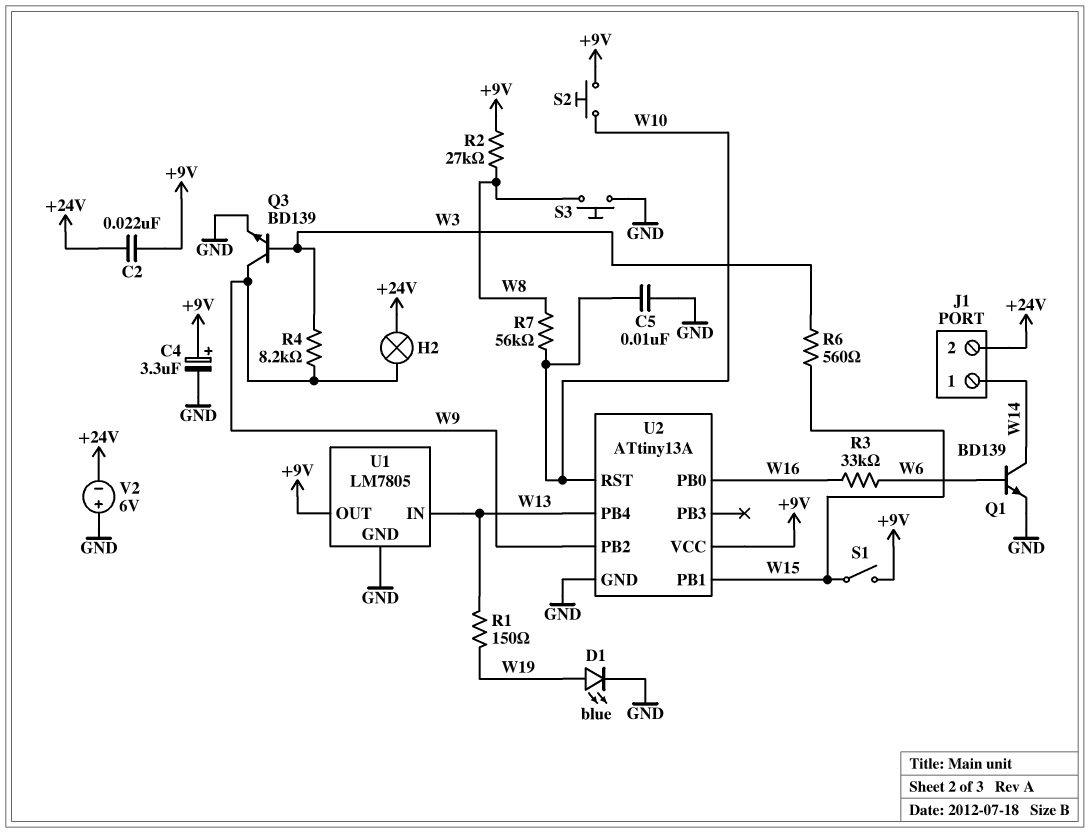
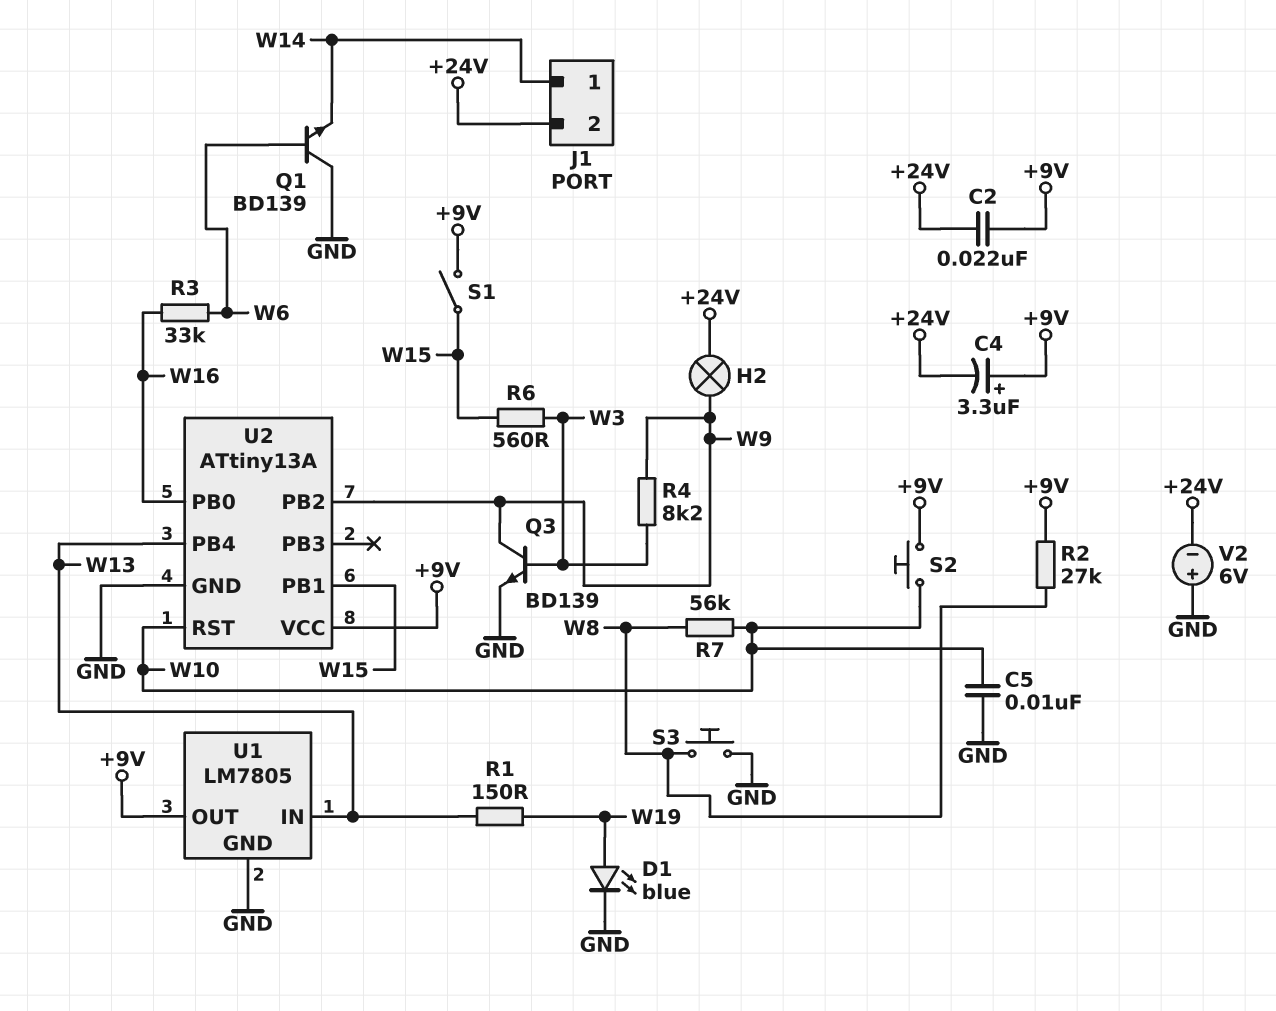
C4: 3.3uF (plus +9V, minus GND) -> 3.3uF (plus +9V, minus +24V)
Q1: NPN BD139 (B W6, C W14, E GND) -> NPN BD139 (B W6, C GND, E W14)

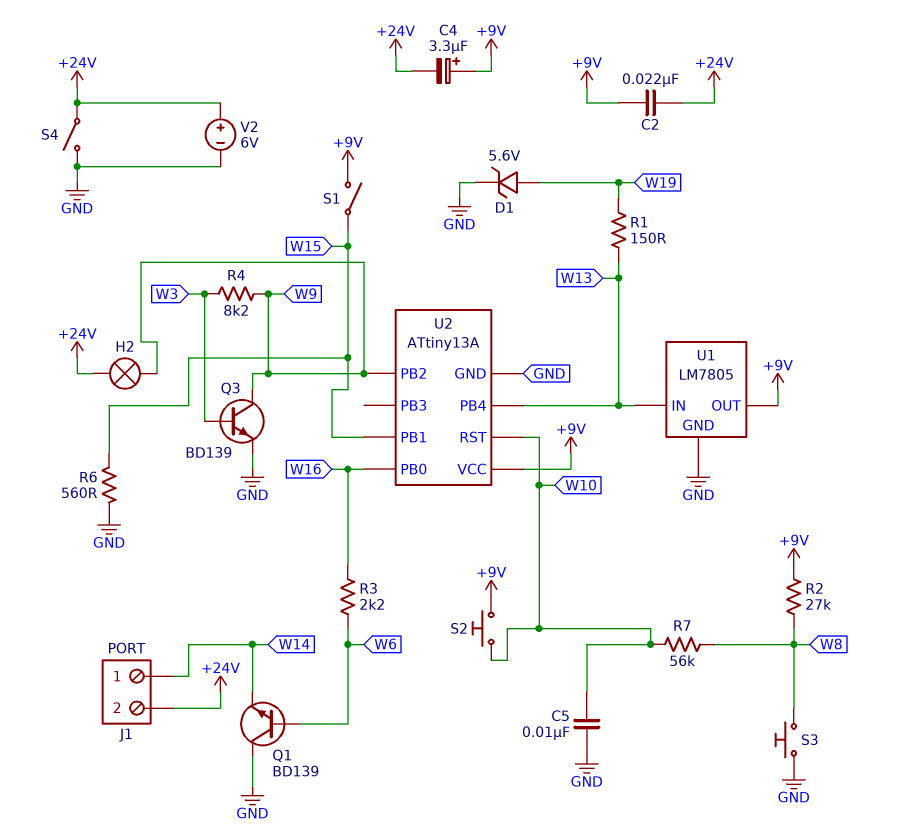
D1: LED blue (A W19, K GND) -> zener 5.6V (A W19, K GND)
R3: 33k (W6, W16) -> 2.2k (W6, W16)
R6: 560 (W3, W15) -> 560 (GND, W15)
S4: none -> switch (+24V, GND)
V2: 6V (plus GND, minus +24V) -> 6V (plus +24V, minus GND)

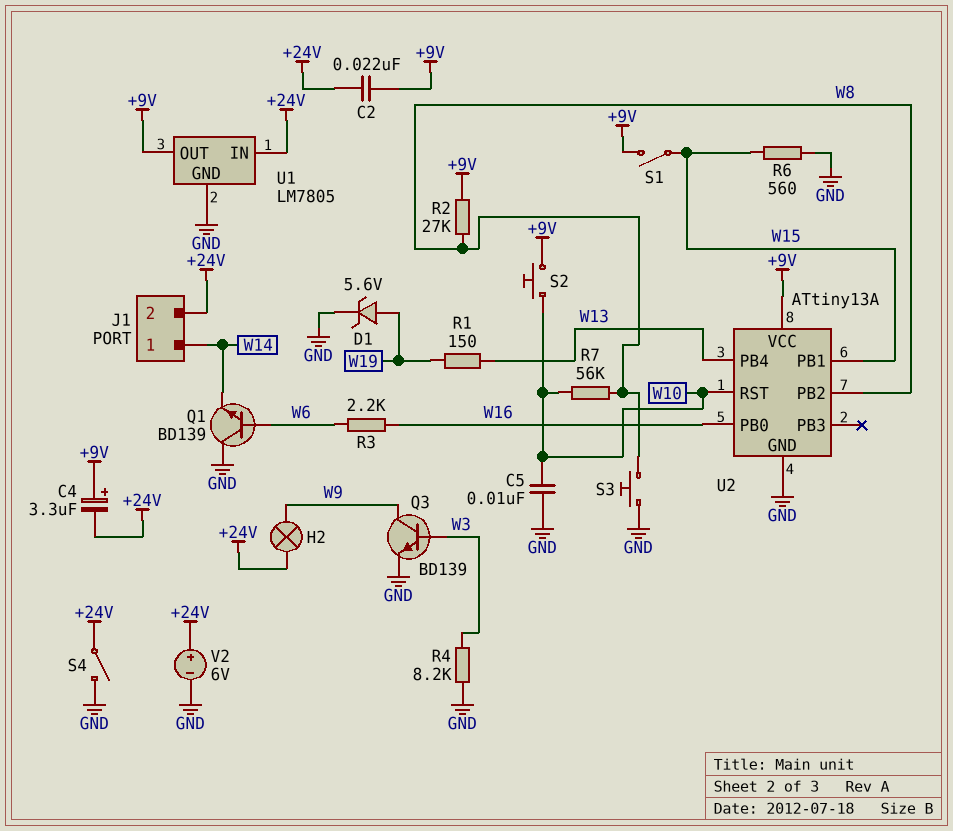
R4: 8.2k (W3, W9) -> 8.2k (GND, W3)
U1 pin IN: W13 -> +24V
U2 pin PB2: W9 -> W8

